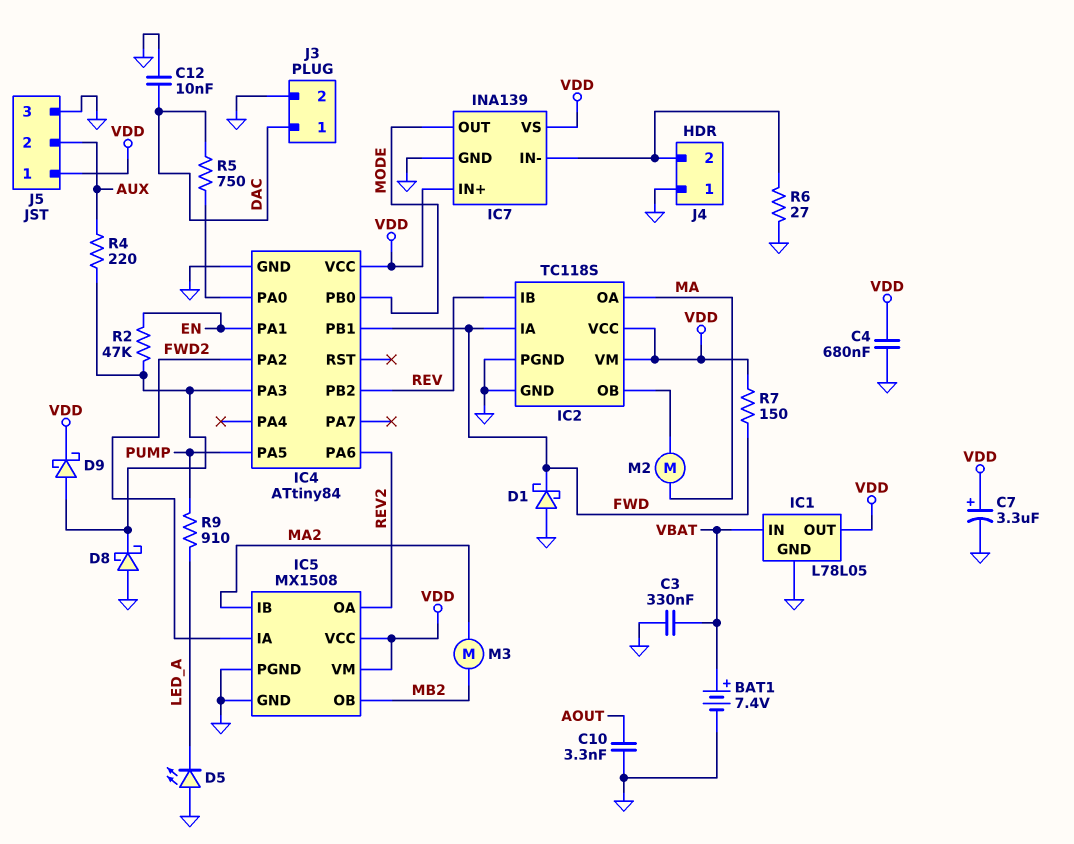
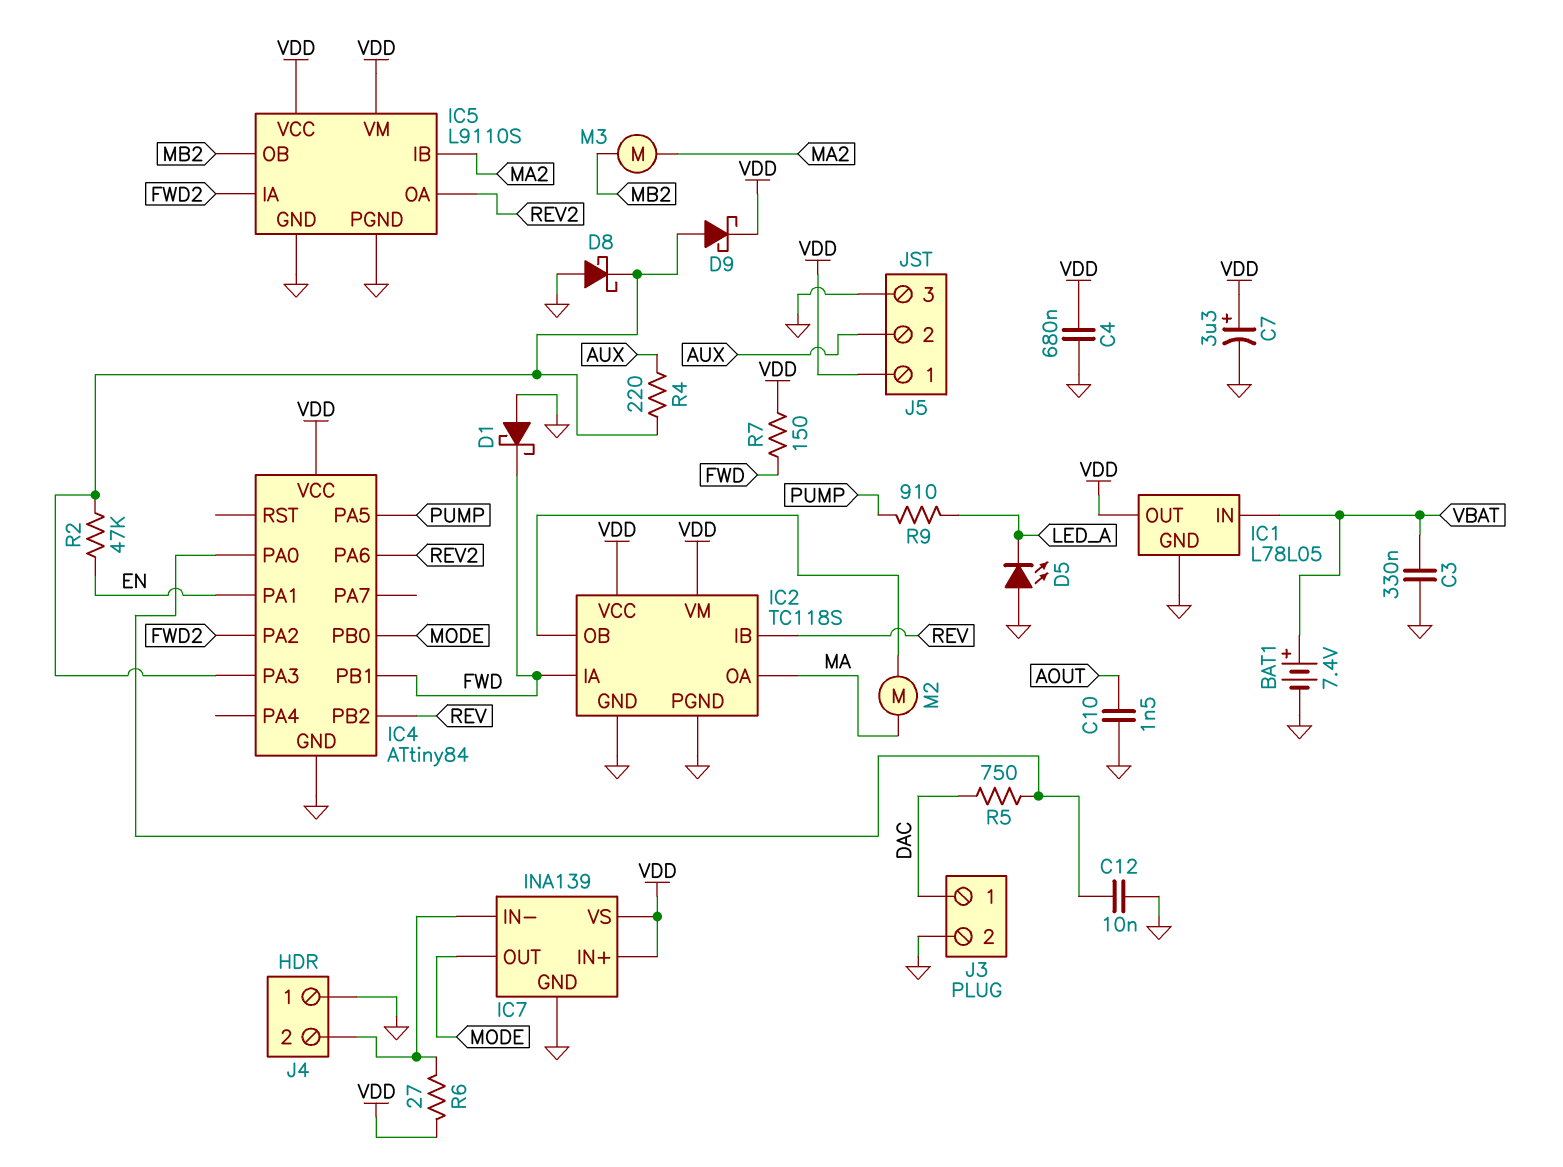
C10: 3.3nF (AOUT, GND) -> 1.5nF (AOUT, GND)
C12: 10nF (DAC, GND) -> 10nF (GND, IC4/PA0)
IC5: MX1508 -> L9110S
R6: 27 (GND, IC7/IN-) -> 27 (IC7/IN-, VDD)

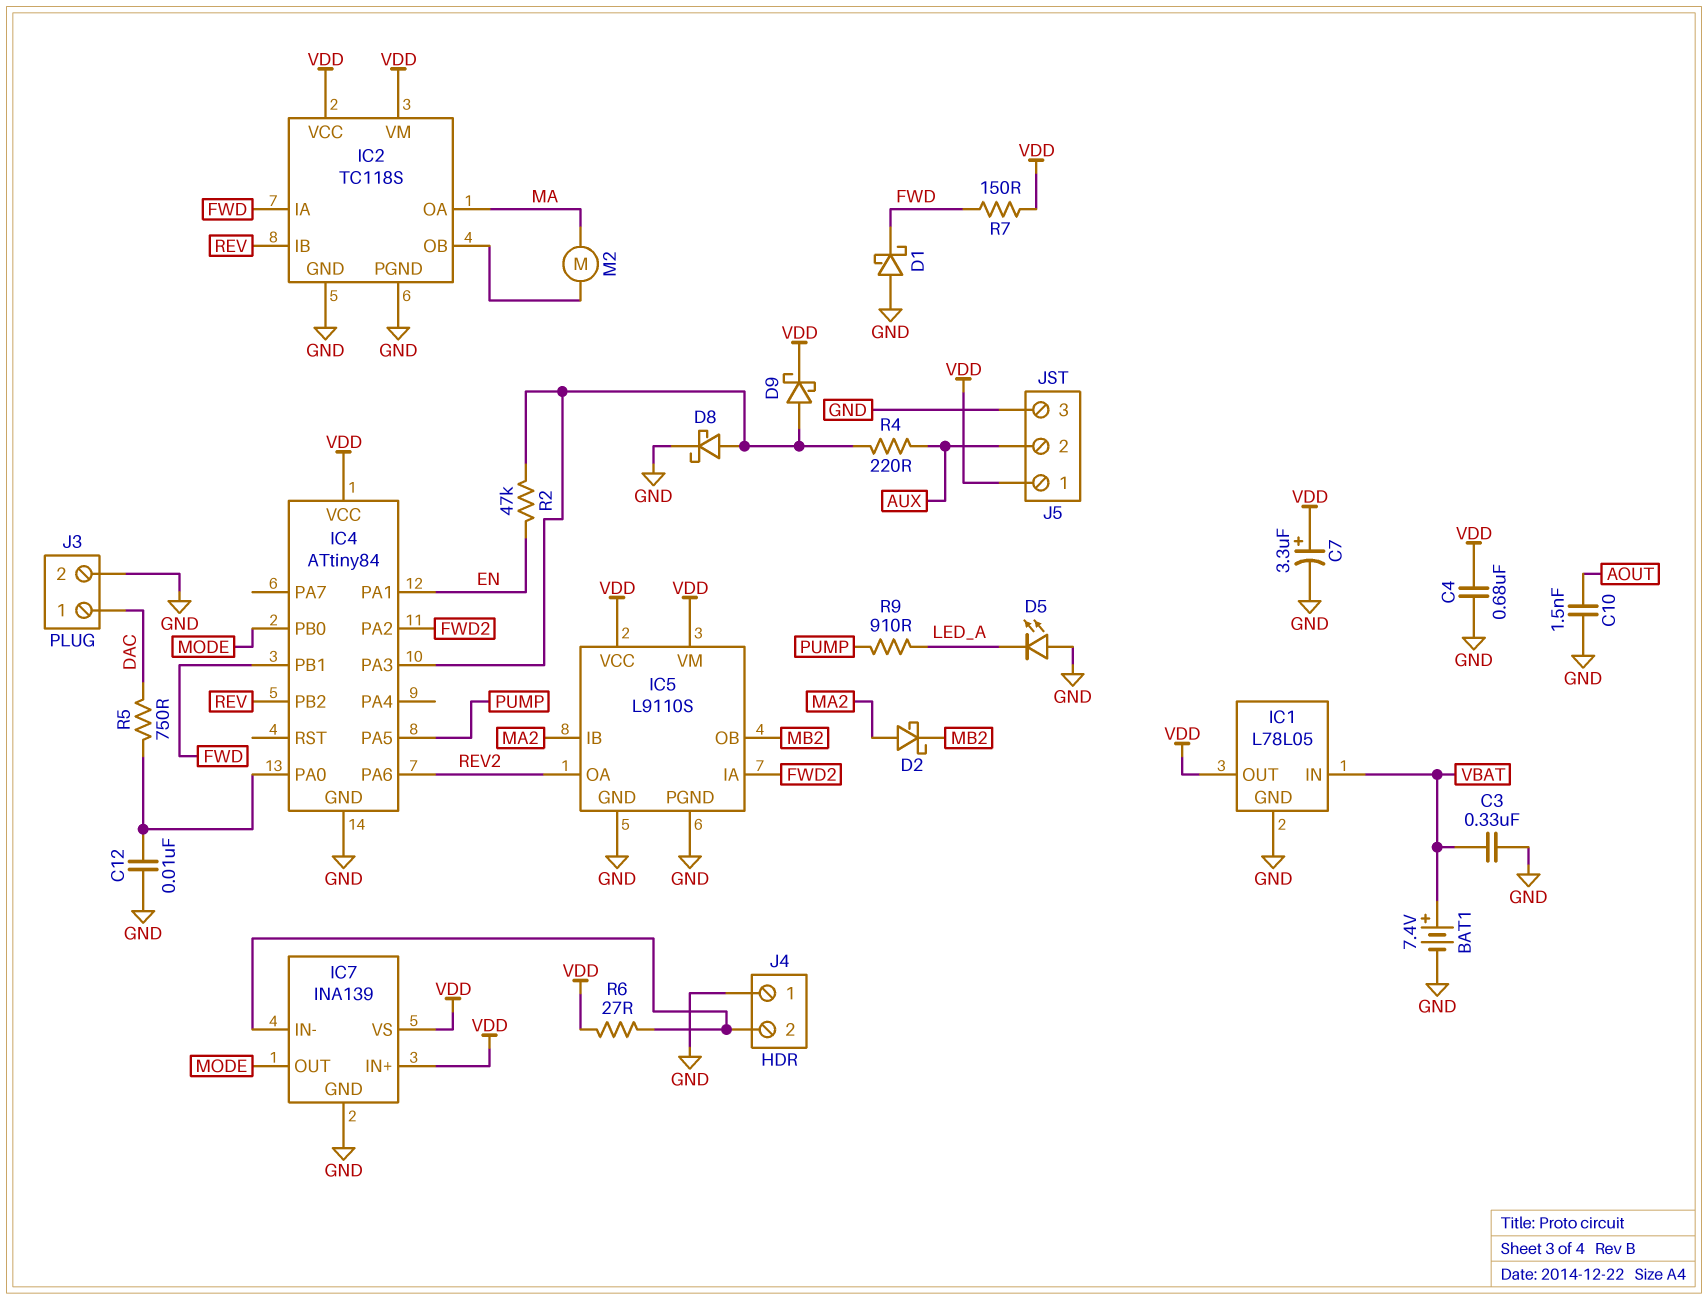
D2: none -> schottky (A MA2, K MB2)
D8: schottky (A GND, K IC4/PA3) -> schottky (A IC4/PA3, K GND)
M3: motor (MA2, MB2) -> none

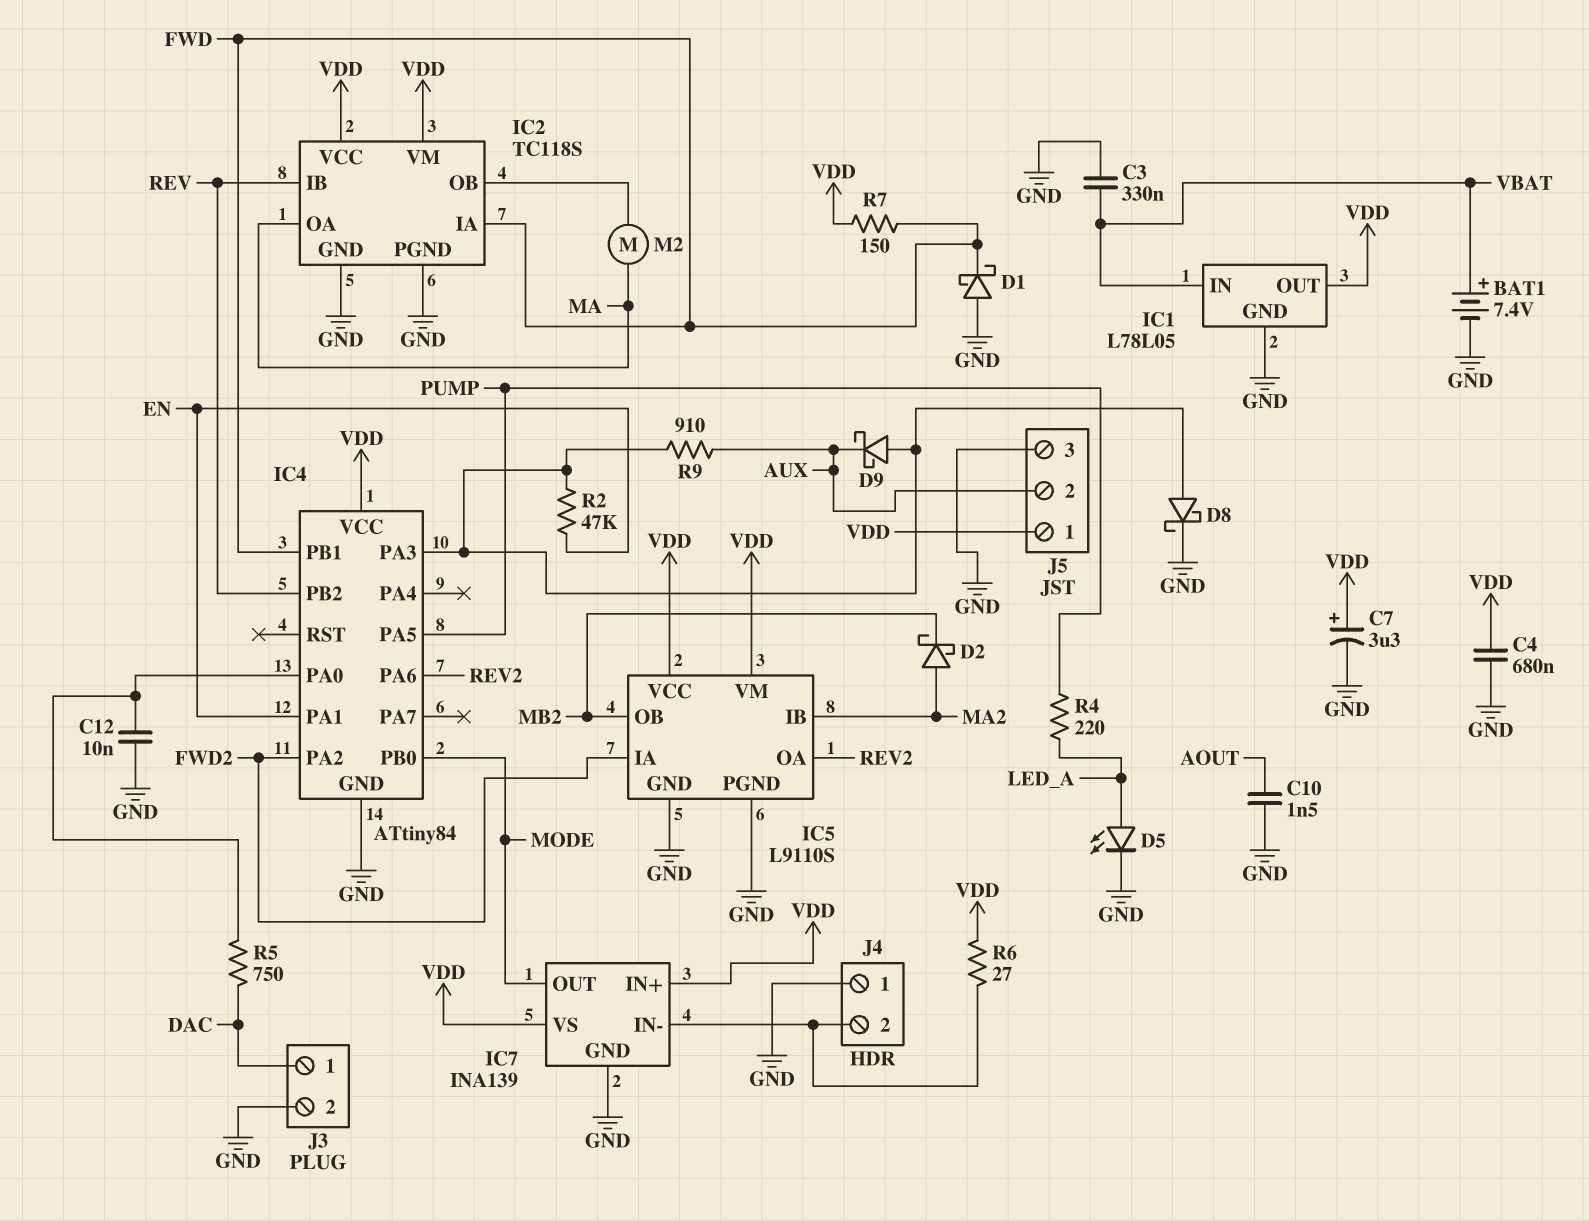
D5: LED (A GND, K LED_A) -> LED (A LED_A, K GND)
D9: schottky (A IC4/PA3, K VDD) -> schottky (A IC4/PA3, K AUX)
R4: 220 (AUX, IC4/PA3) -> 220 (LED_A, PUMP)
R9: 910 (LED_A, PUMP) -> 910 (AUX, IC4/PA3)

